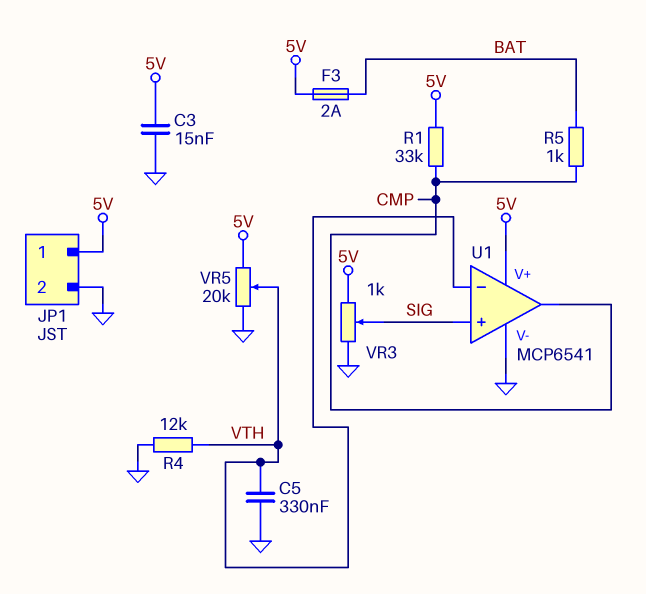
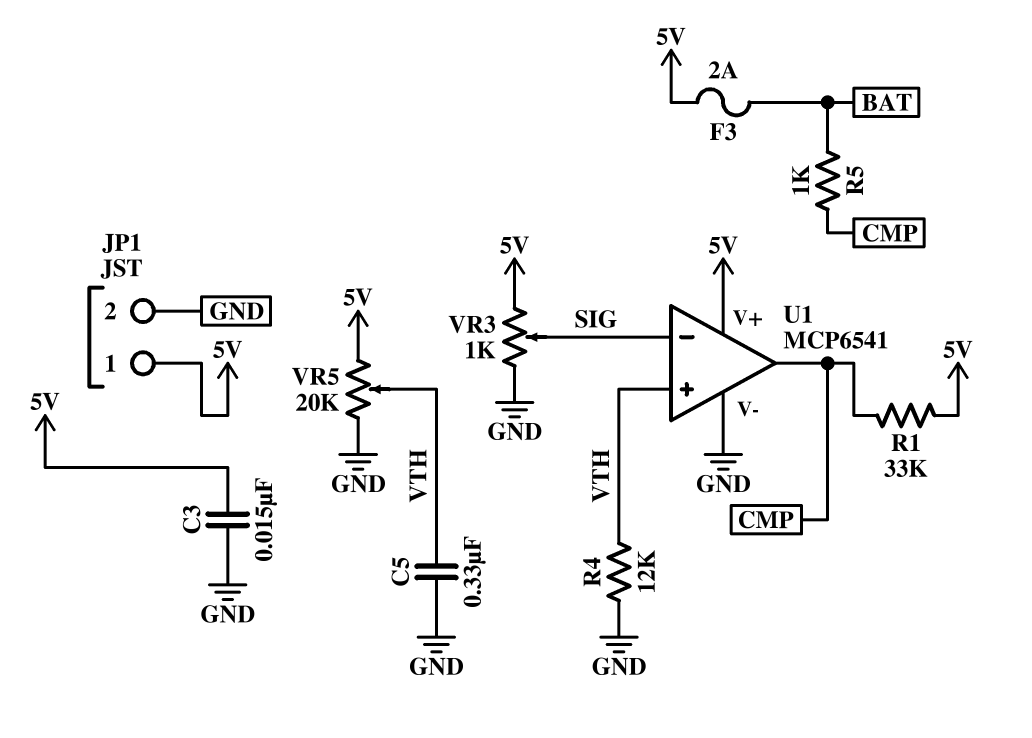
U1 pin in+: SIG -> VTH
U1 pin in-: VTH -> SIG

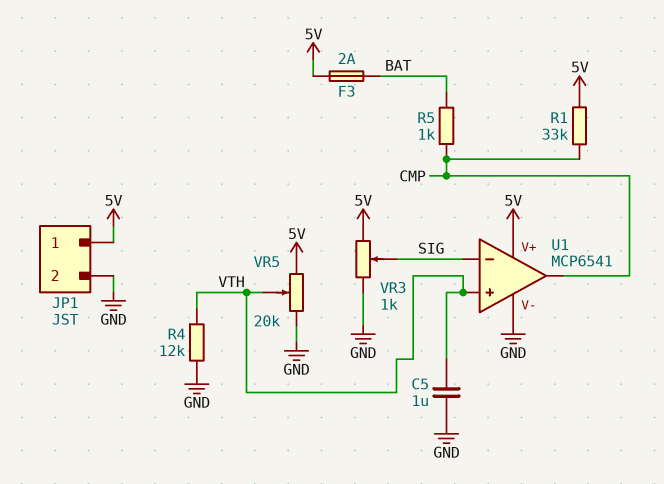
C3: 15nF (5V, GND) -> none
C5: 330nF (GND, VTH) -> 1uF (GND, VTH)

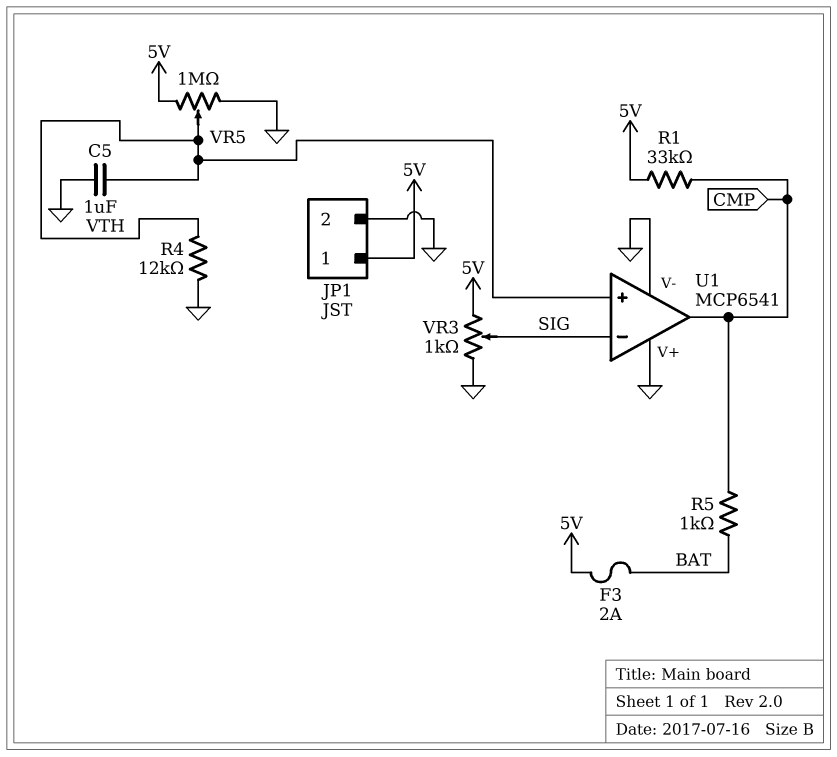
U1 pin V+: 5V -> GND
VR5: 20k (5V, GND, wiper VTH) -> 1M (5V, GND, wiper VTH)

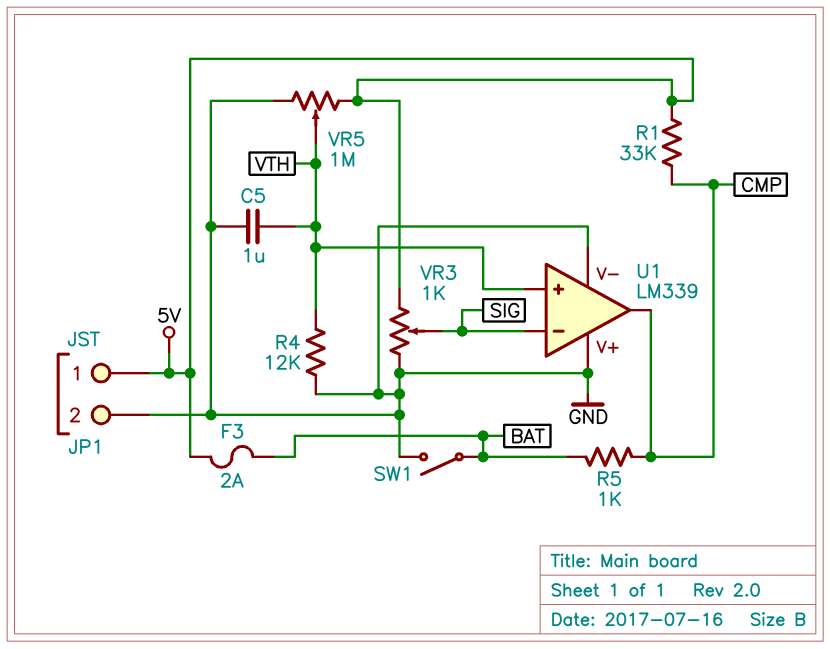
SW1: none -> switch (BAT, GND)
U1: MCP6541 -> LM339

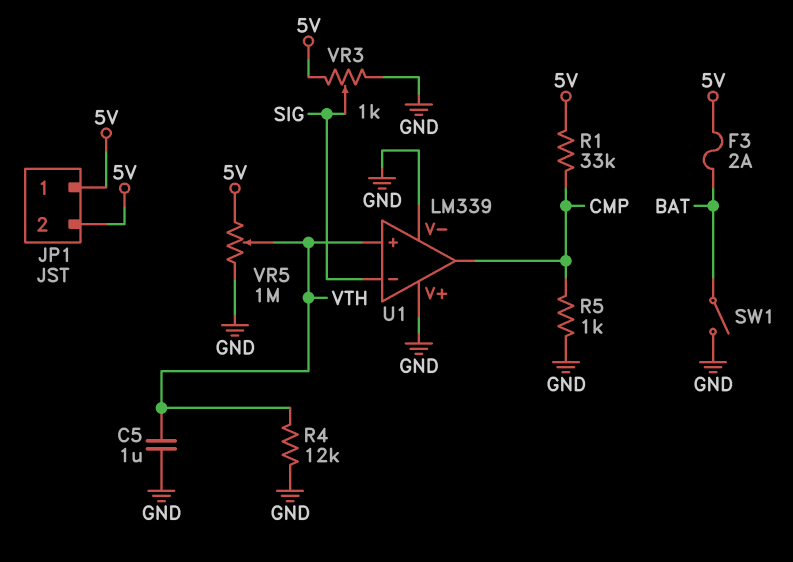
JP1 pin 2: GND -> 5V
R5: 1k (BAT, CMP) -> 1k (CMP, GND)

